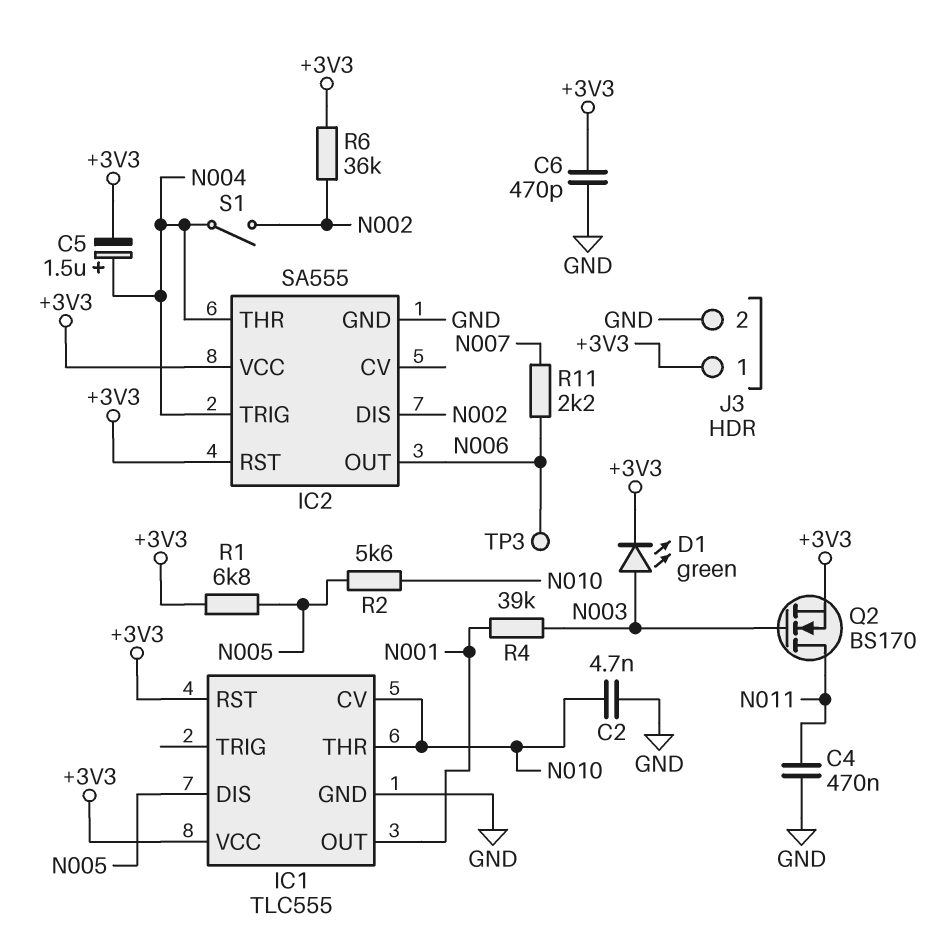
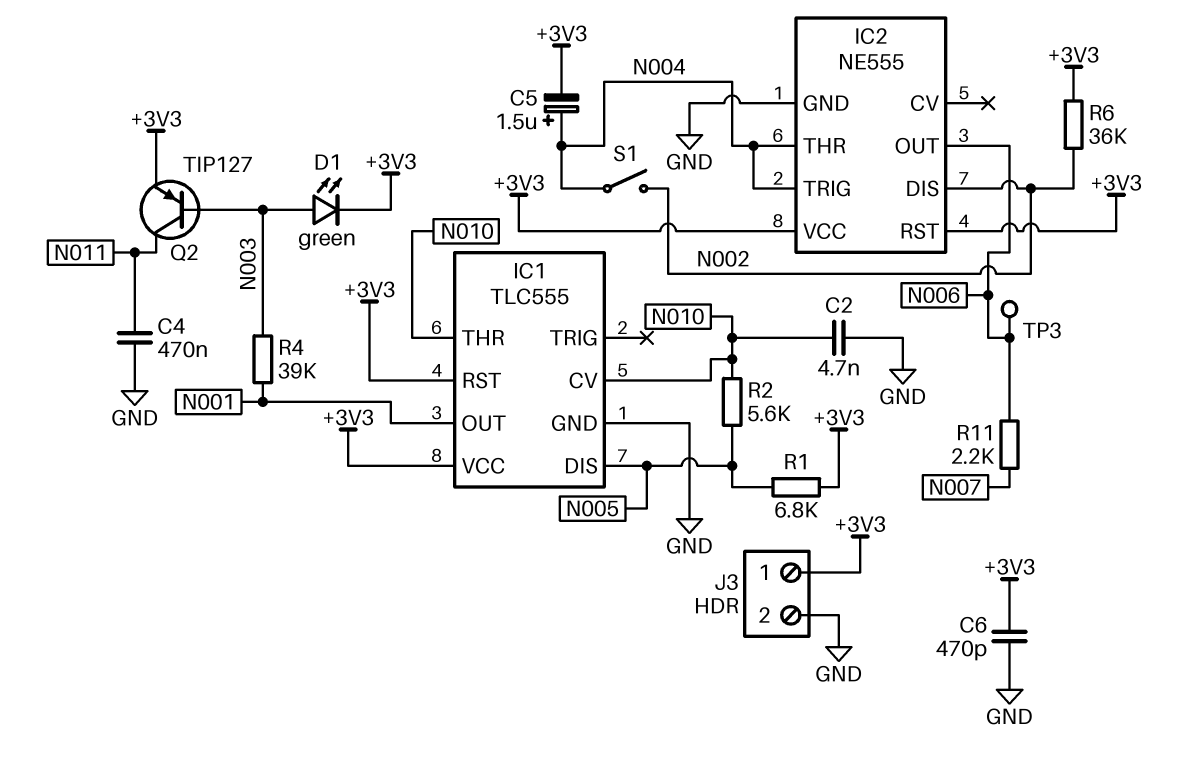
IC2: SA555 -> NE555
Q2: NMOS BS170 (G N003, D N011, S +3V3) -> PNP TIP127 (B N003, C N011, E +3V3)

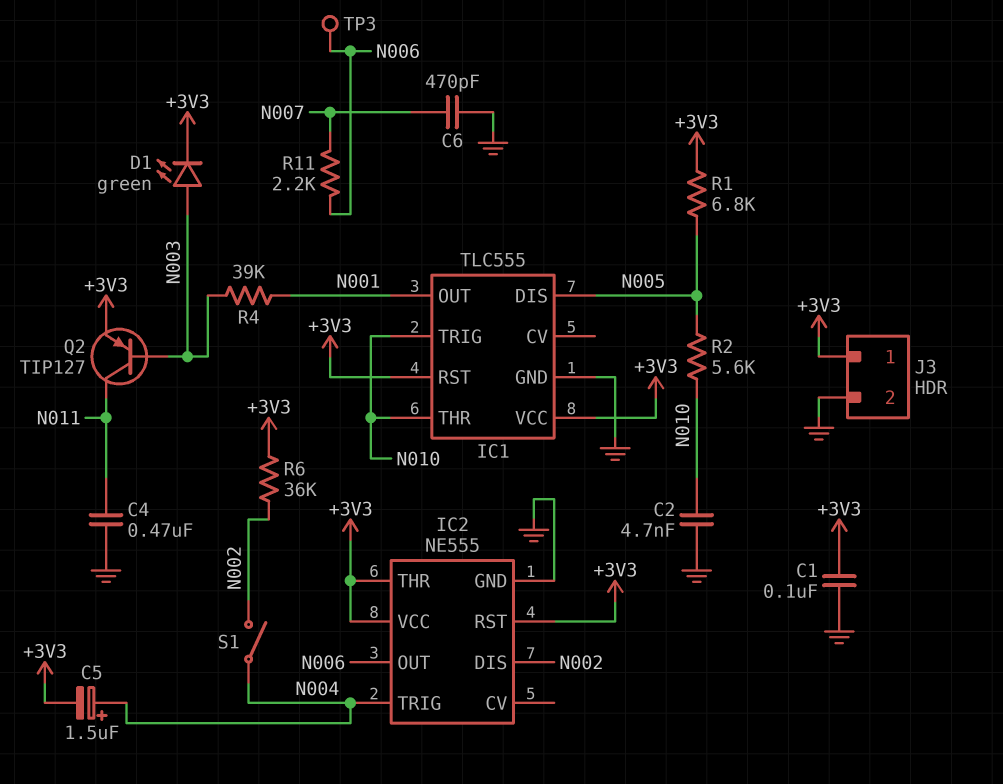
C1: none -> 100nF (+3V3, GND)
C6: 470pF (+3V3, GND) -> 470pF (GND, N007)
IC1 pin CV: N010 -> none
IC1 pin TRIG: none -> N010
IC2 pin THR: N004 -> +3V3

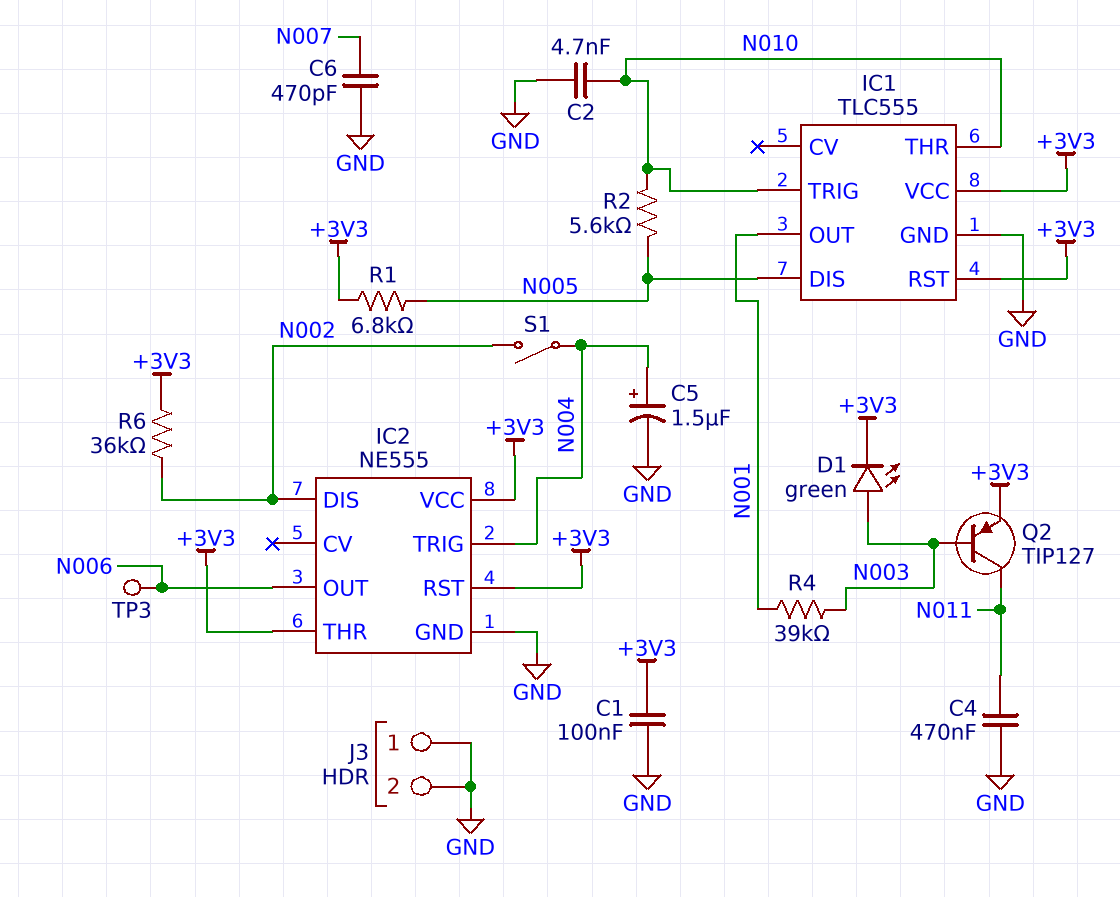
C5: 1.5uF (plus N004, minus +3V3) -> 1.5uF (plus N004, minus GND)
J3 pin 1: +3V3 -> GND
R11: 2.2k (N006, N007) -> none

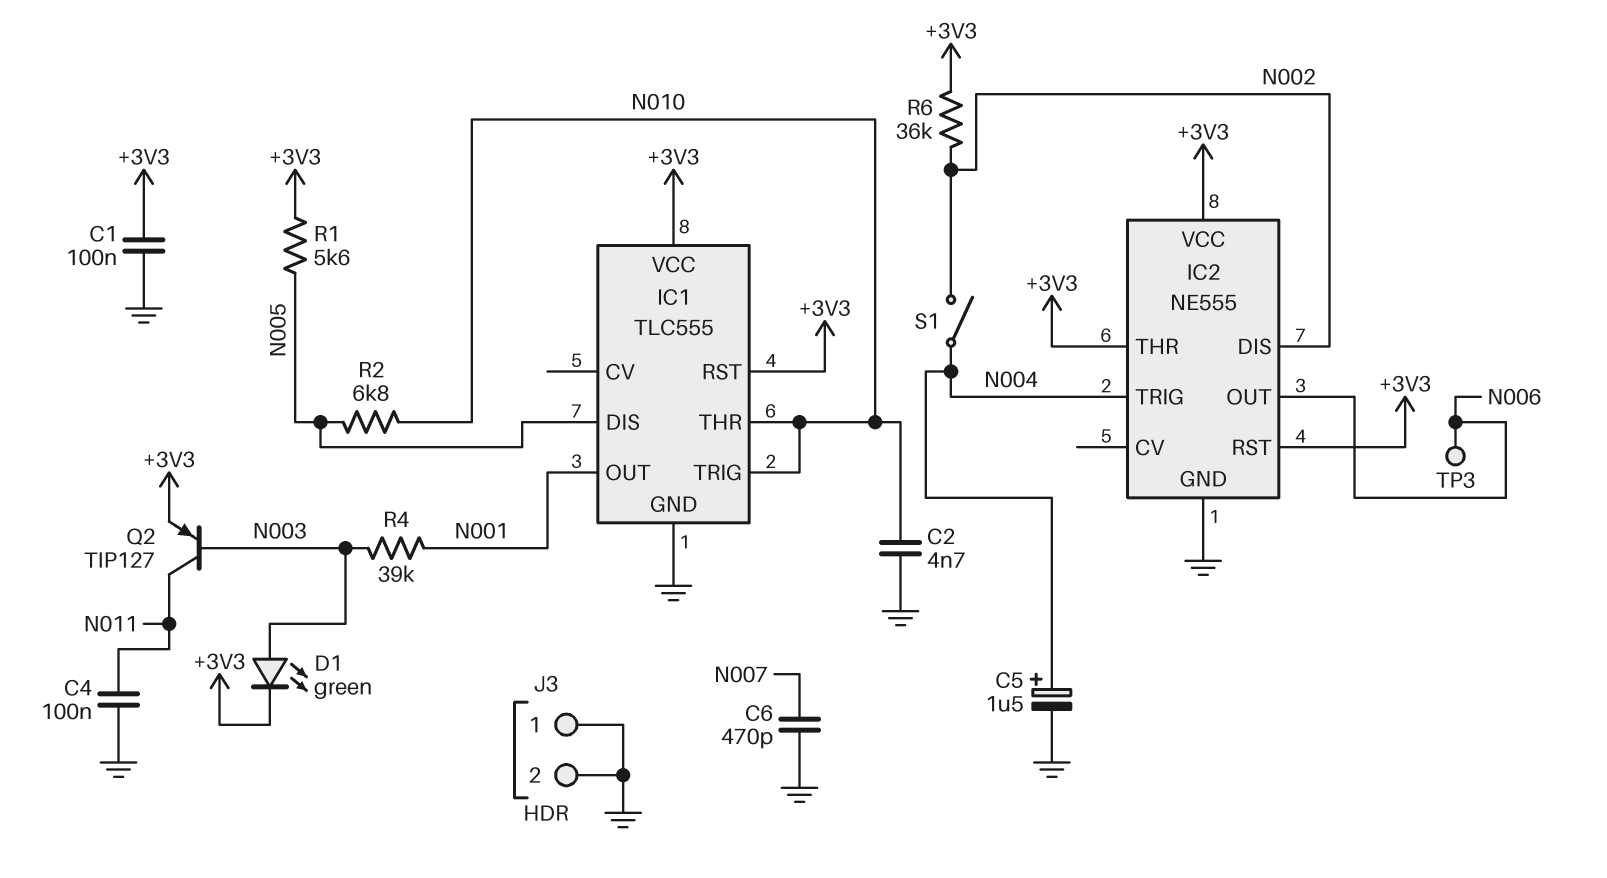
C4: 470nF (GND, N011) -> 100nF (GND, N011)
R1: 6.8k (+3V3, N005) -> 5.6k (+3V3, N005)
R2: 5.6k (N005, N010) -> 6.8k (N005, N010)

